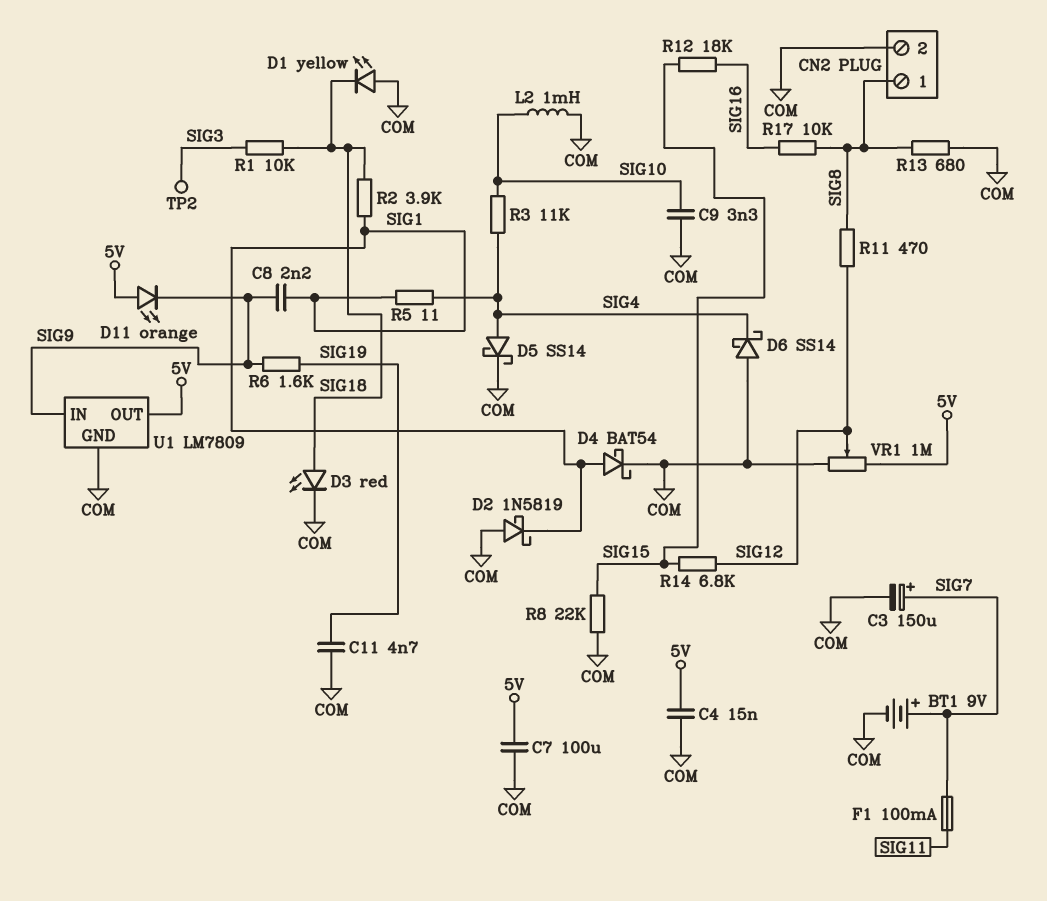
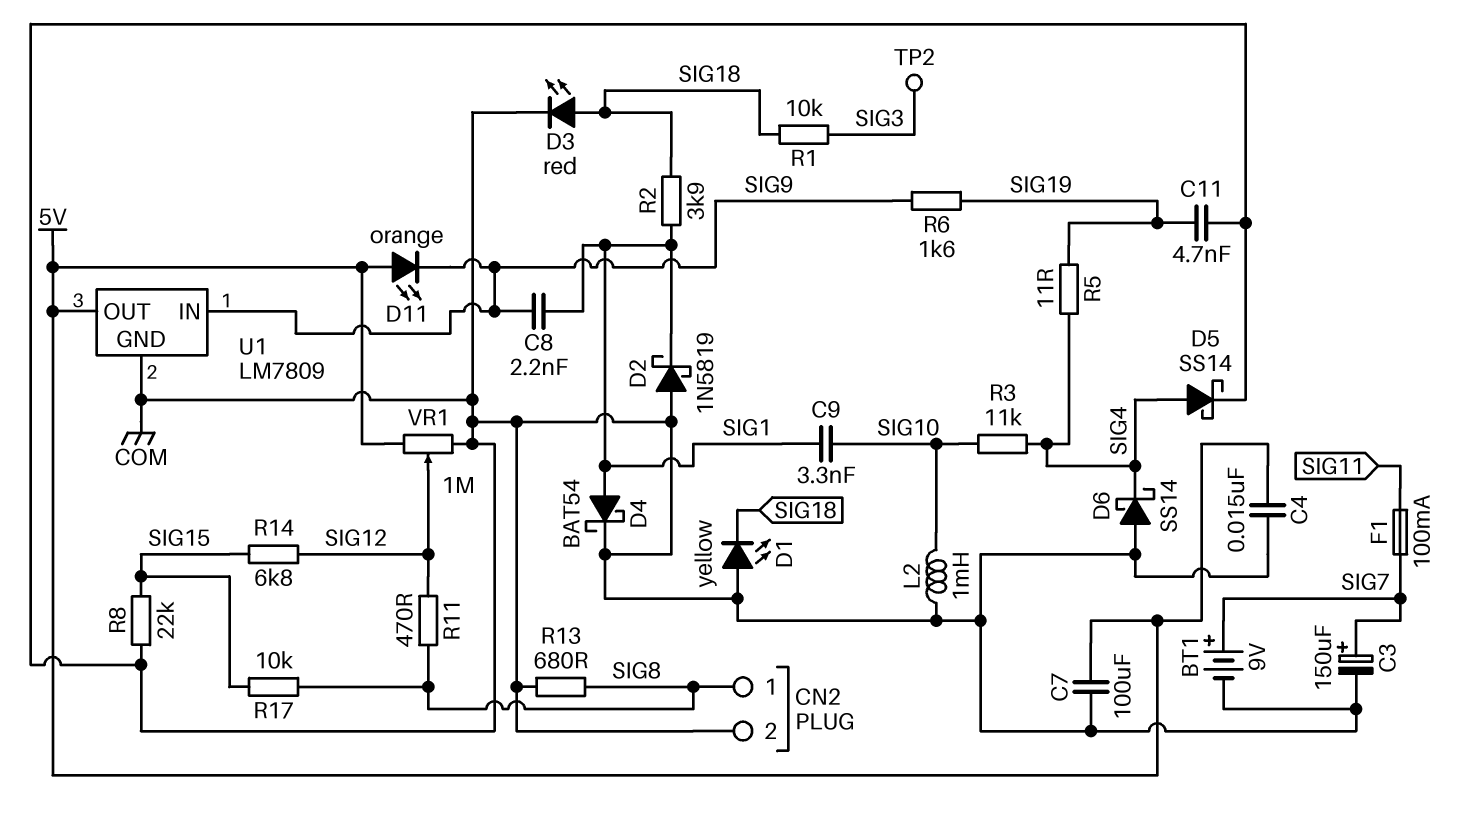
C9: 3.3nF (COM, SIG10) -> 3.3nF (SIG1, SIG10)
R5: 11 (SIG1, SIG4) -> 11 (SIG4, SIG19)
R12: 18k (SIG15, SIG16) -> none
R17: 10k (SIG8, SIG16) -> 10k (SIG8, SIG15)

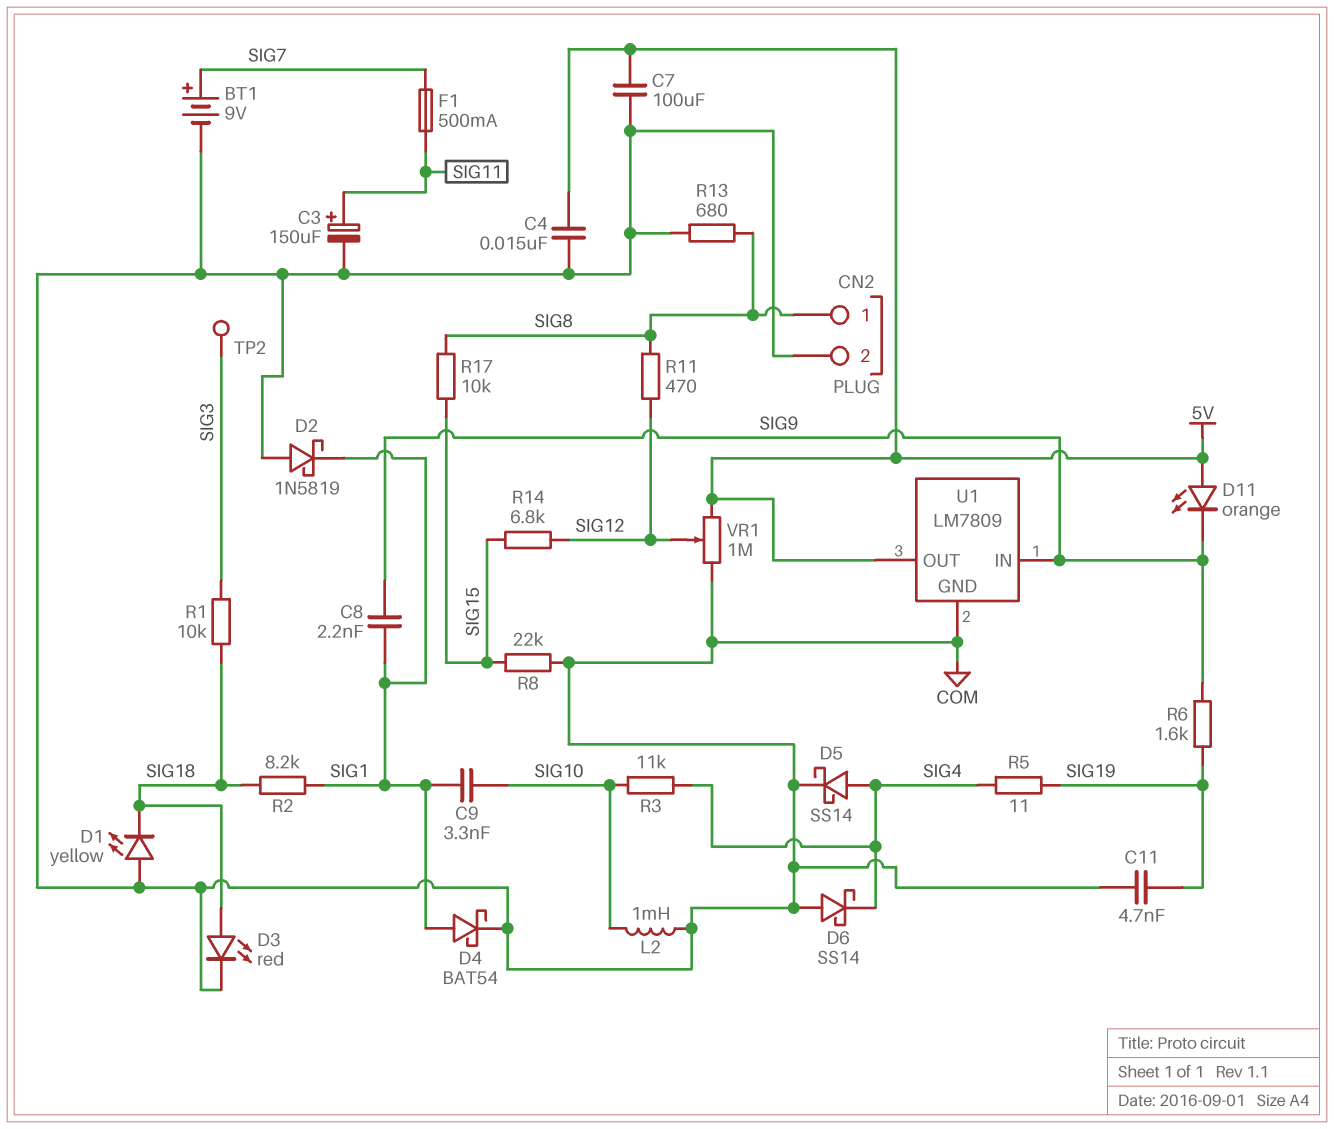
C3: 150uF (plus SIG7, minus COM) -> 150uF (plus SIG11, minus COM)
F1: 100mA (SIG7, SIG11) -> 500mA (SIG7, SIG11)
R2: 3.9k (SIG1, SIG18) -> 8.2k (SIG1, SIG18)

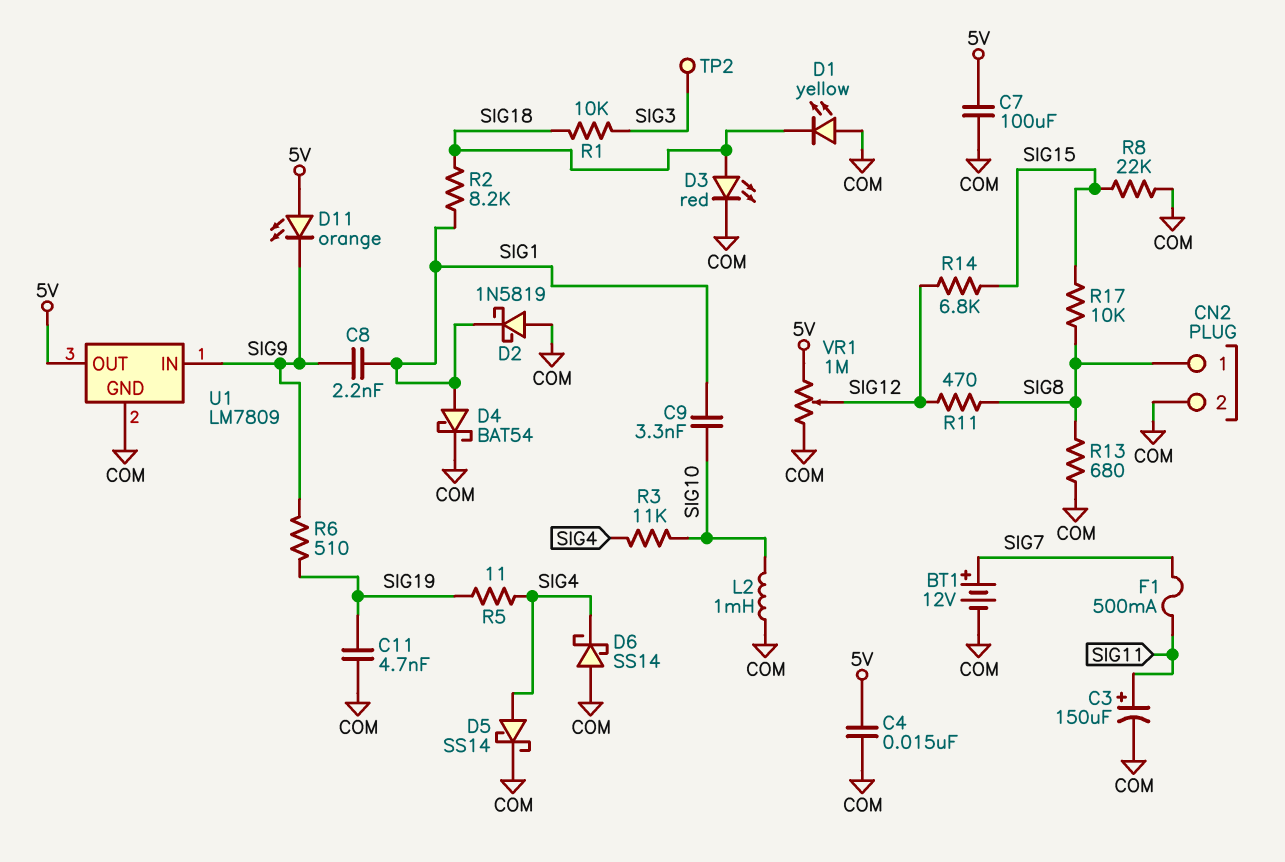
BT1: 9V (plus SIG7, minus COM) -> 12V (plus SIG7, minus COM)
R6: 1.6k (SIG9, SIG19) -> 510 (SIG9, SIG19)

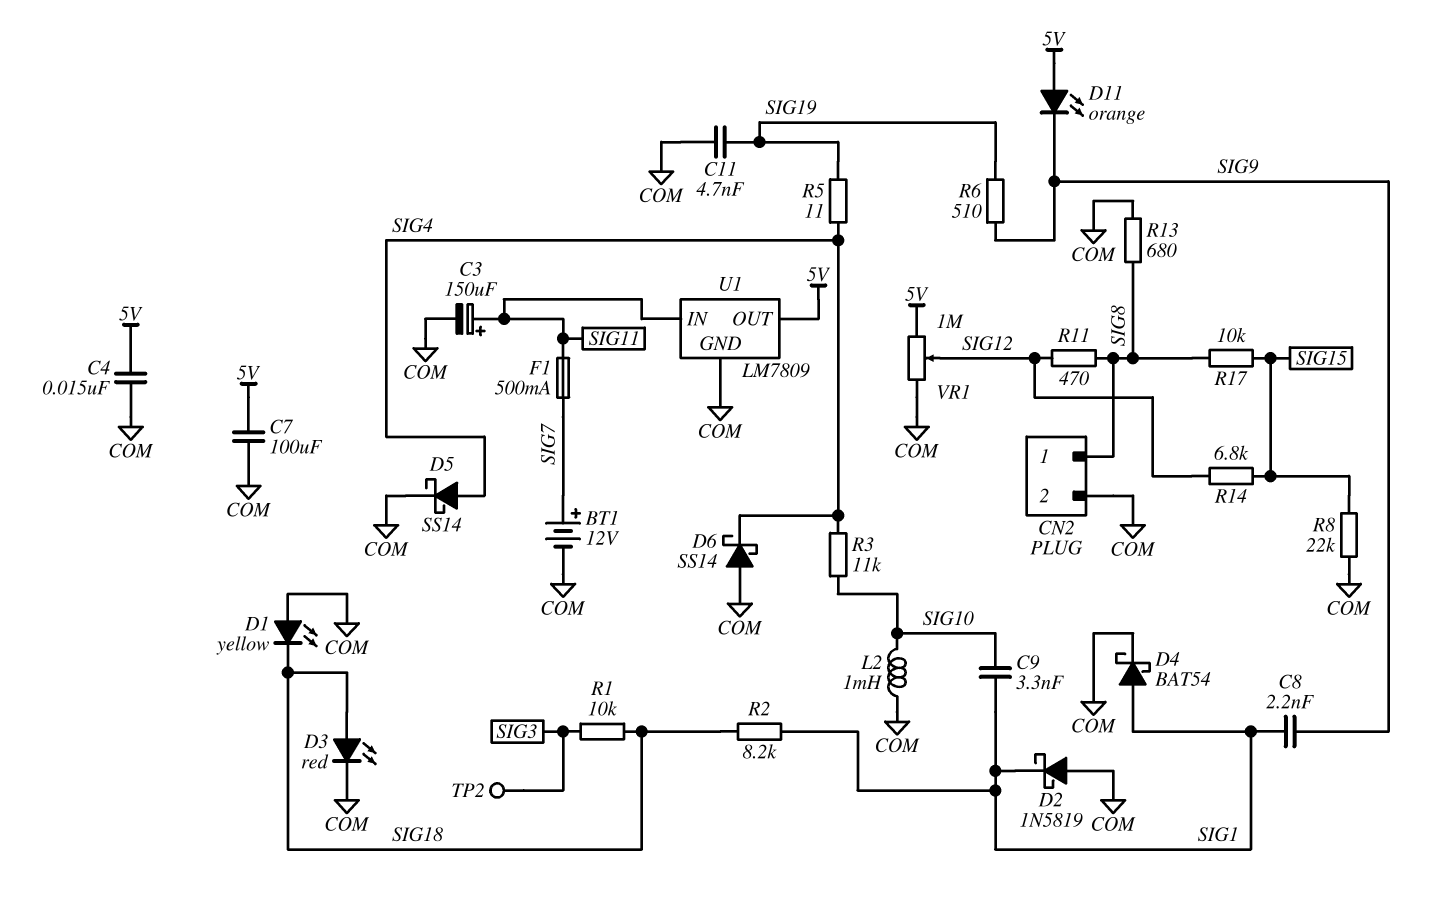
U1 pin IN: SIG9 -> SIG11

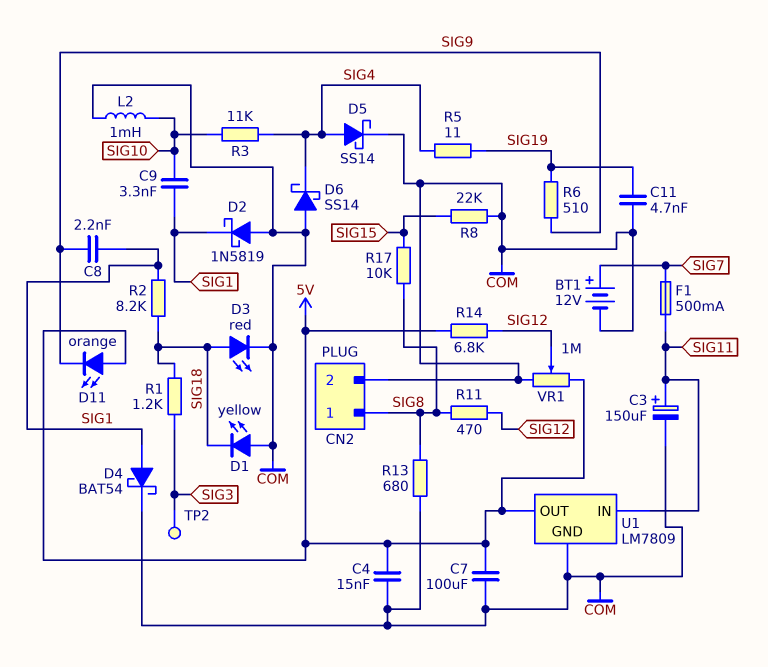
R1: 10k (SIG3, SIG18) -> 1.2k (SIG3, SIG18)
R14: 6.8k (SIG12, SIG15) -> 6.8k (5V, SIG12)

